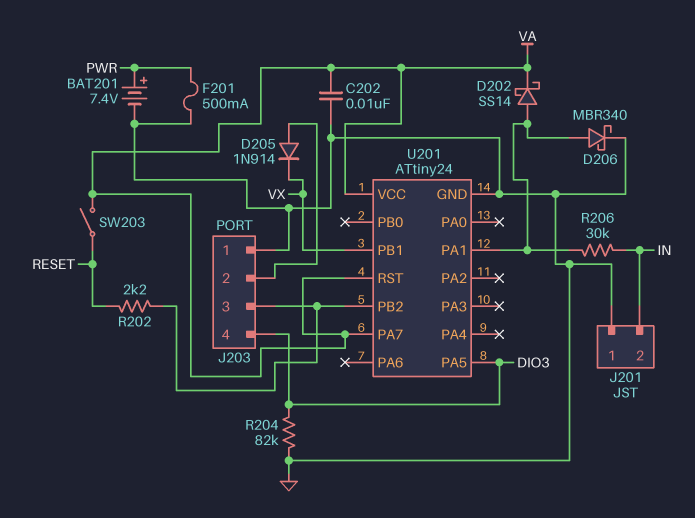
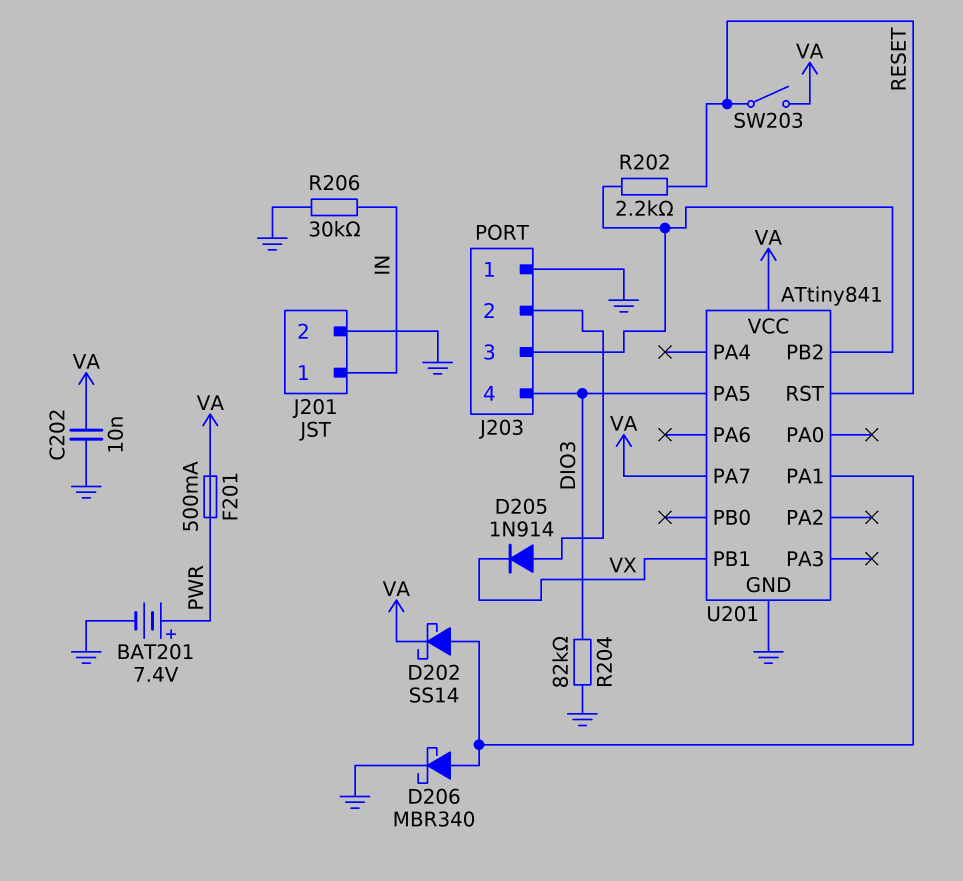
F201: 500mA (GND, PWR) -> 500mA (PWR, VA)
J201 pin 1: GND -> IN
J201 pin 2: IN -> GND
R206: 30k (IN, U201/PA1) -> 30k (GND, IN)
U201: ATtiny24 -> ATtiny841
U201 pin RST: VA -> RESET

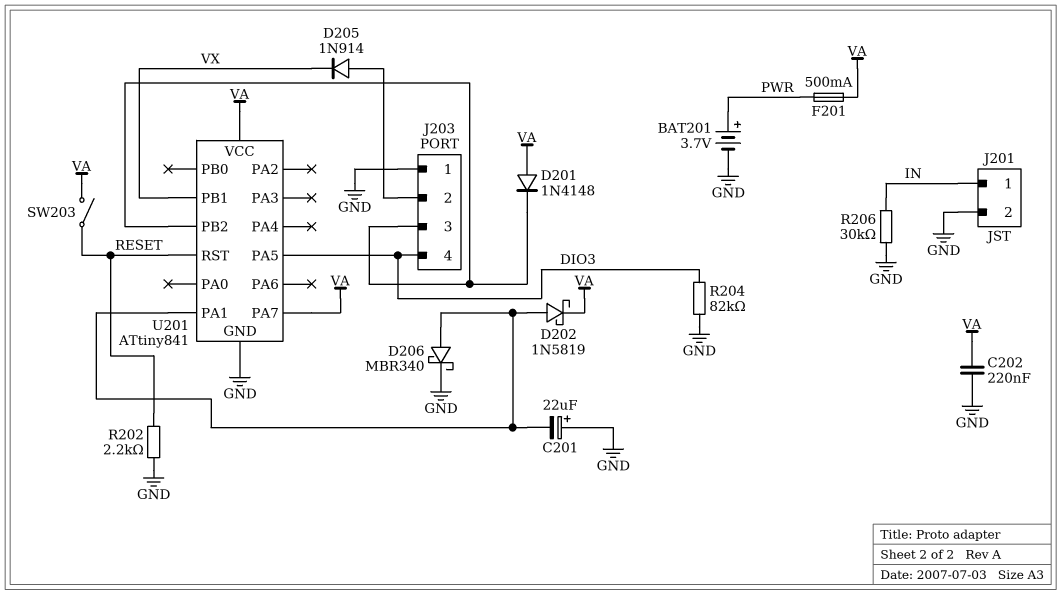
BAT201: 7.4V (plus PWR, minus GND) -> 3.7V (plus PWR, minus GND)
C201: none -> 22uF (plus GND, minus U201/PA1)
C202: 10nF (GND, VA) -> 220nF (GND, VA)
D201: none -> diode 1N4148 (A VA, K J203/3)
D202: schottky SS14 (A U201/PA1, K VA) -> schottky 1N5819 (A U201/PA1, K VA)
R202: 2.2k (J203/3, RESET) -> 2.2k (GND, RESET)

